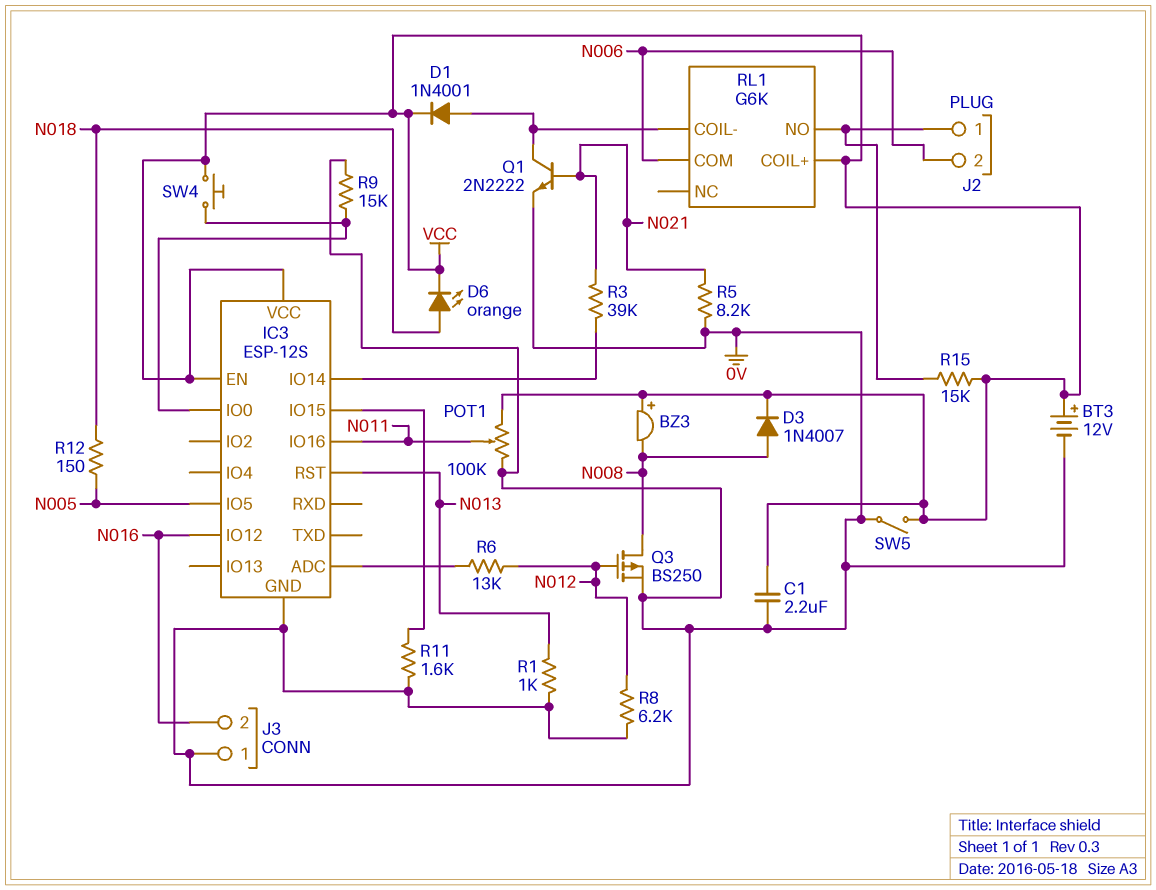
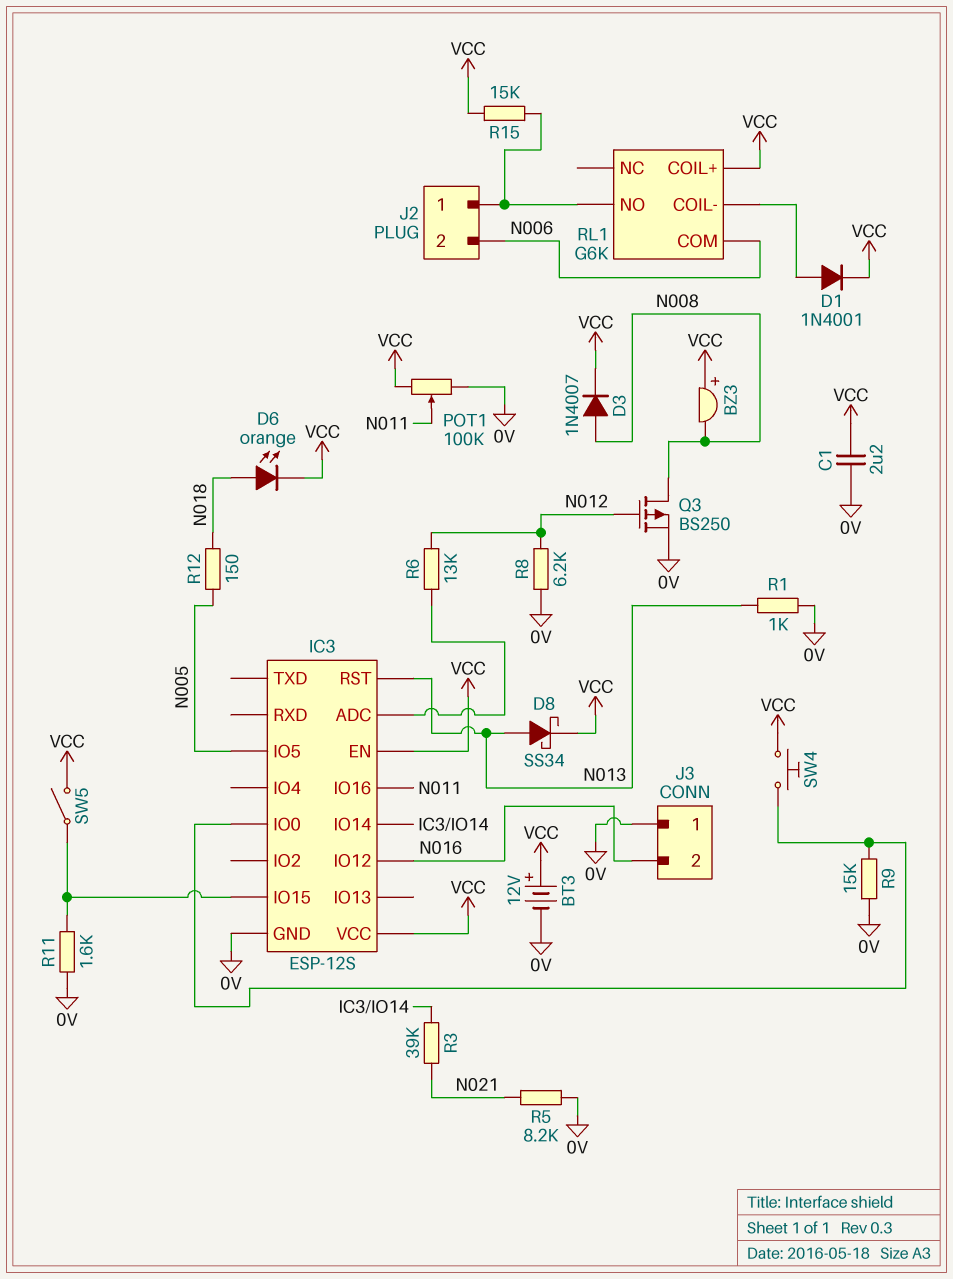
D8: none -> schottky SS34 (A N013, K VCC)
Q1: NPN 2N2222 (B N021, C RL1/COIL-, E 0V) -> none
SW5: switch (0V, VCC) -> switch (IC3/IO15, VCC)

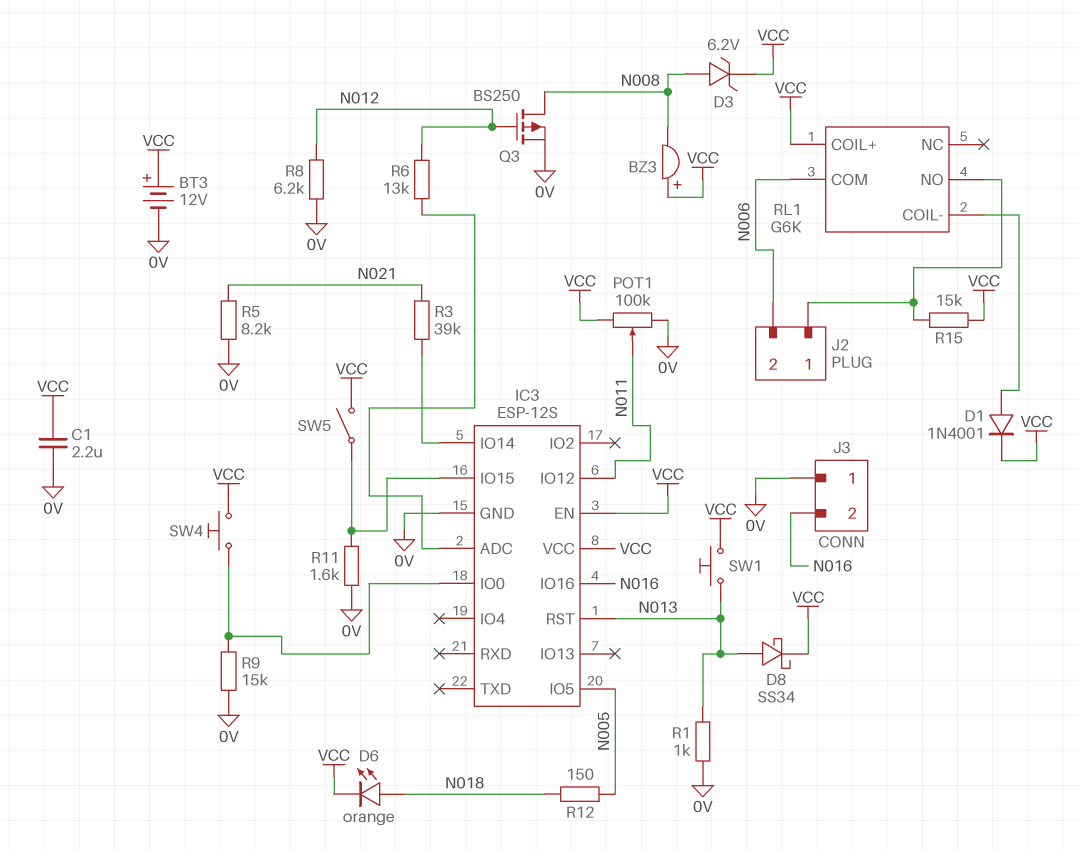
D3: diode 1N4007 (A N008, K VCC) -> zener 6.2V (A N008, K VCC)
IC3 pin IO12: N016 -> N011
IC3 pin IO16: N011 -> N016
SW1: none -> button (N013, VCC)

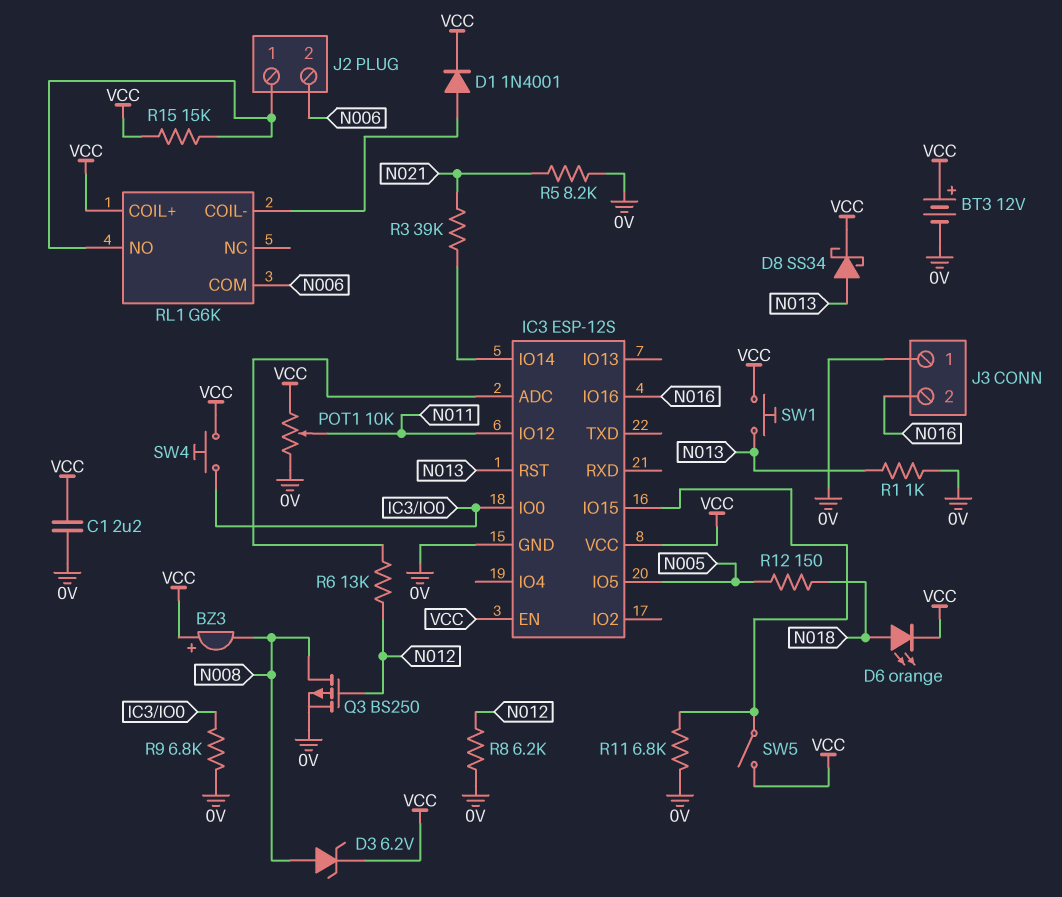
POT1: 100k (0V, VCC, wiper N011) -> 10k (0V, VCC, wiper N011)
R9: 15k (0V, IC3/IO0) -> 6.8k (0V, IC3/IO0)
R11: 1.6k (0V, IC3/IO15) -> 6.8k (0V, IC3/IO15)

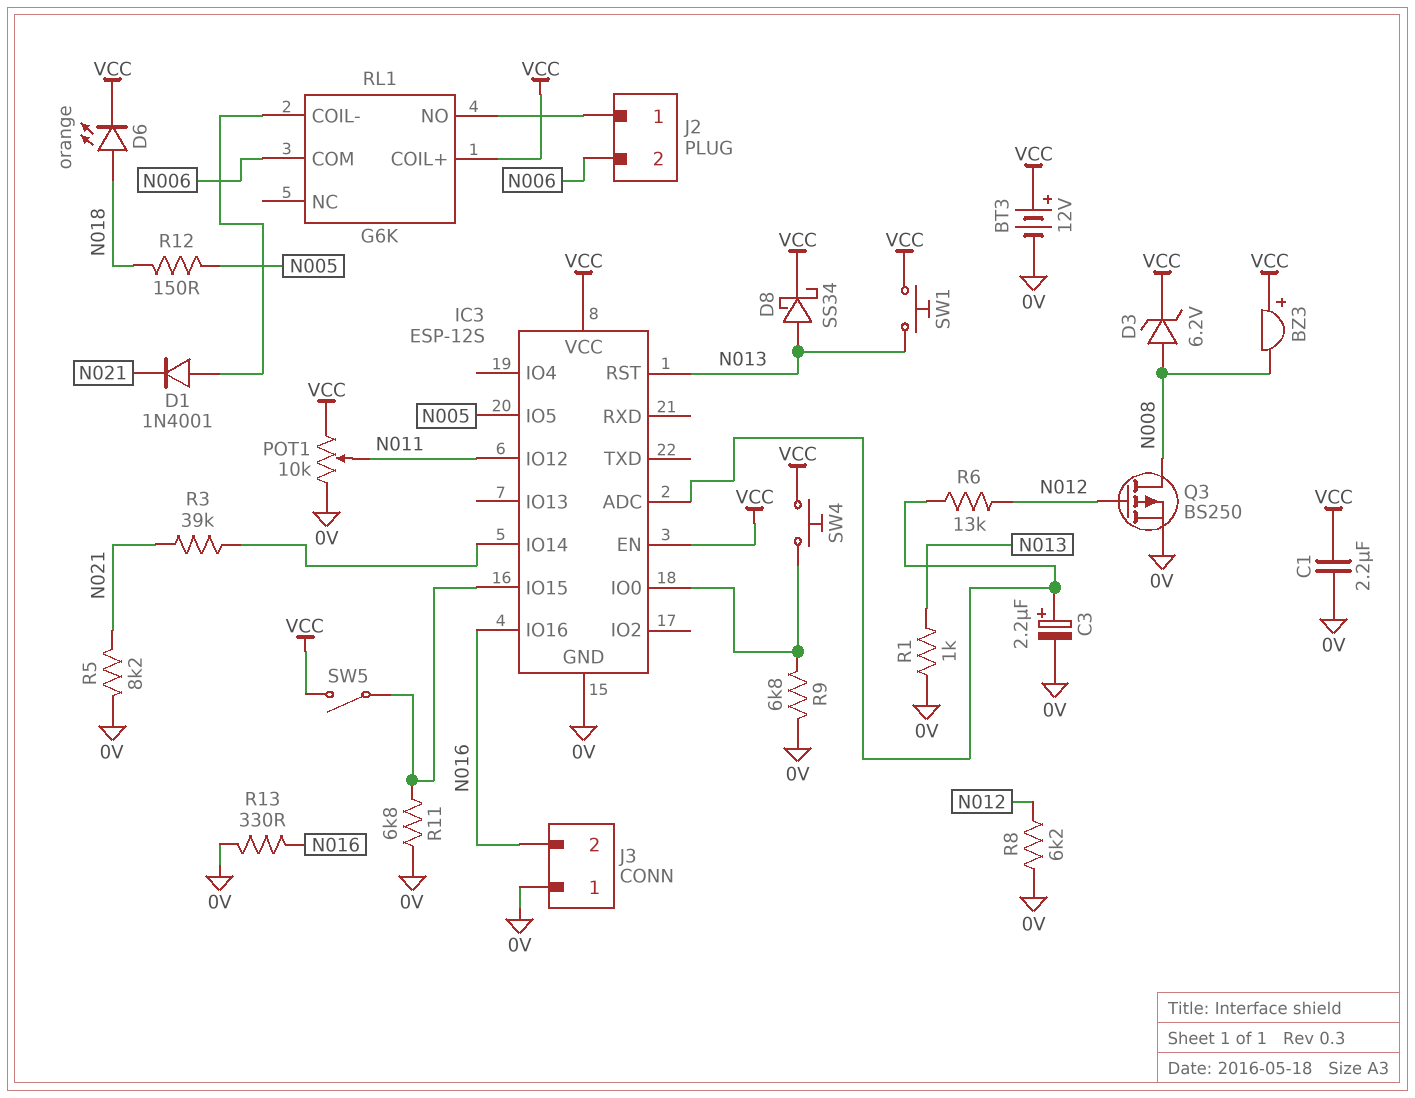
C3: none -> 2.2uF (plus IC3/ADC, minus 0V)
D1: diode 1N4001 (A RL1/COIL-, K VCC) -> diode 1N4001 (A RL1/COIL-, K N021)
R13: none -> 330 (0V, N016)
R15: 15k (J2/1, VCC) -> none

